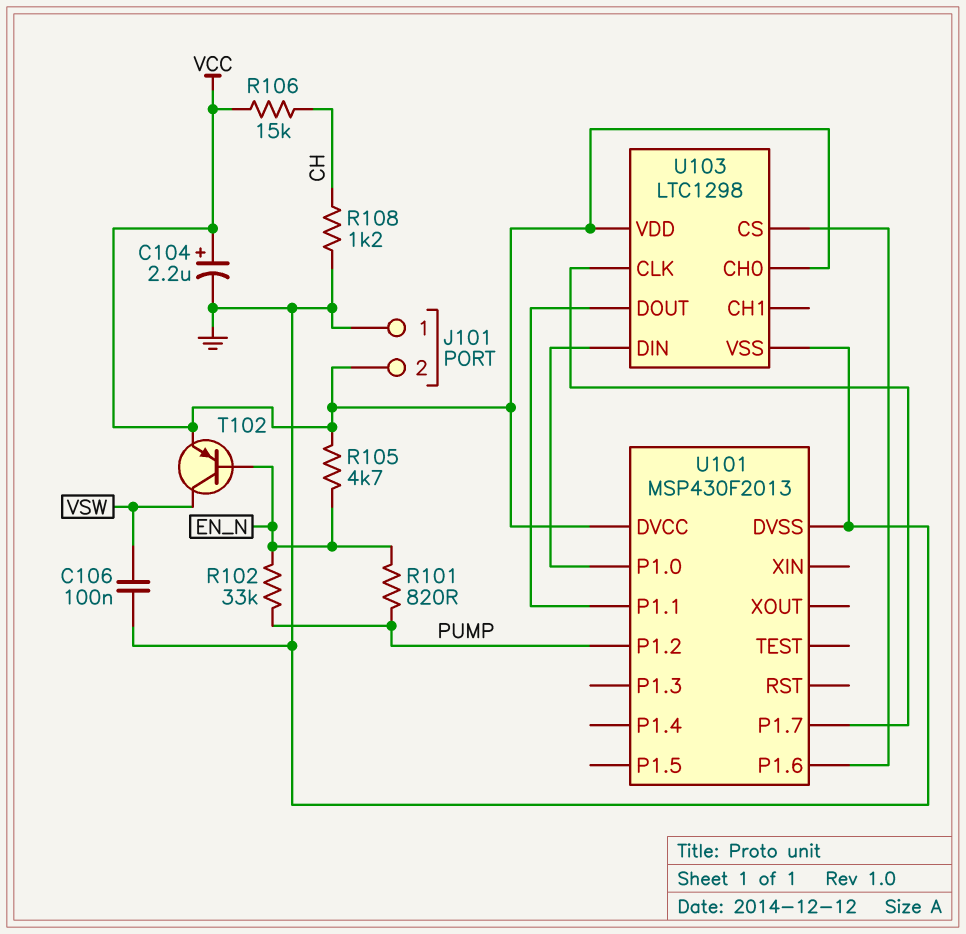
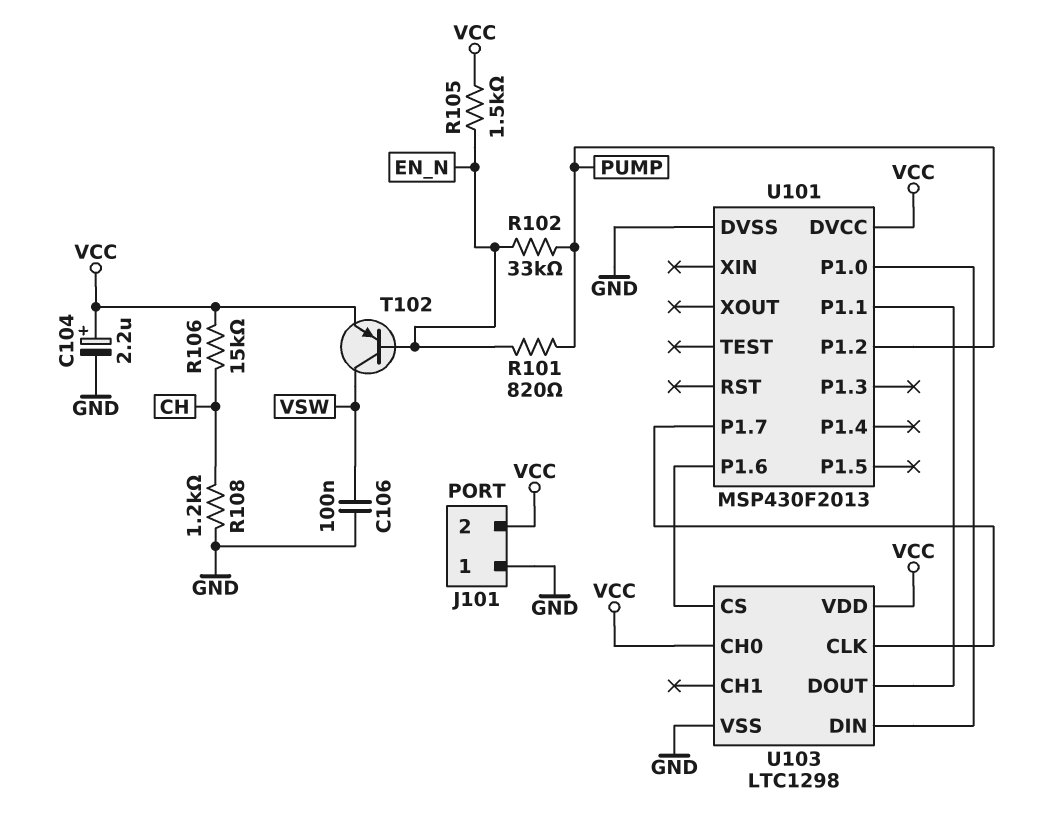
R105: 4.7k (EN_N, VCC) -> 1.5k (EN_N, VCC)

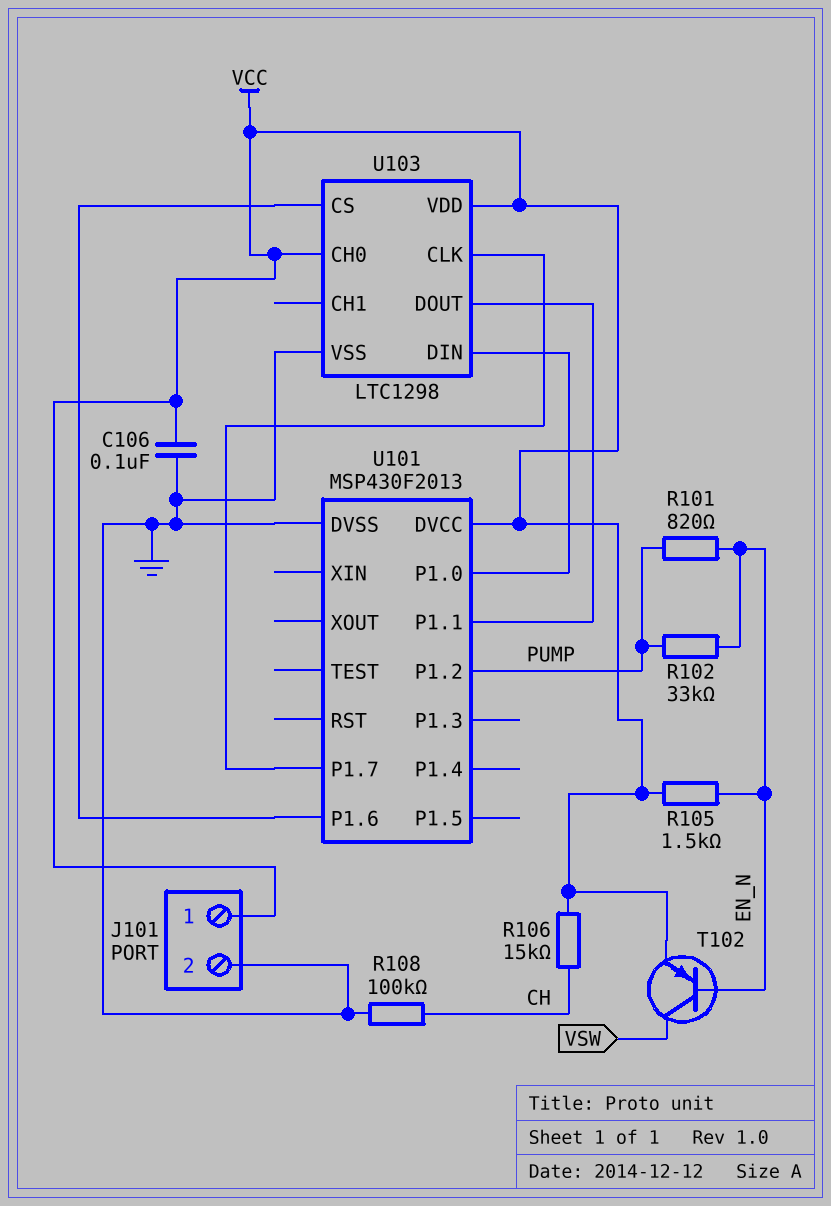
C104: 2.2uF (plus VCC, minus GND) -> none
C106: 100nF (GND, VSW) -> 100nF (GND, VCC)
J101 pin 1: GND -> VCC
J101 pin 2: VCC -> GND
R108: 1.2k (CH, GND) -> 100k (CH, GND)

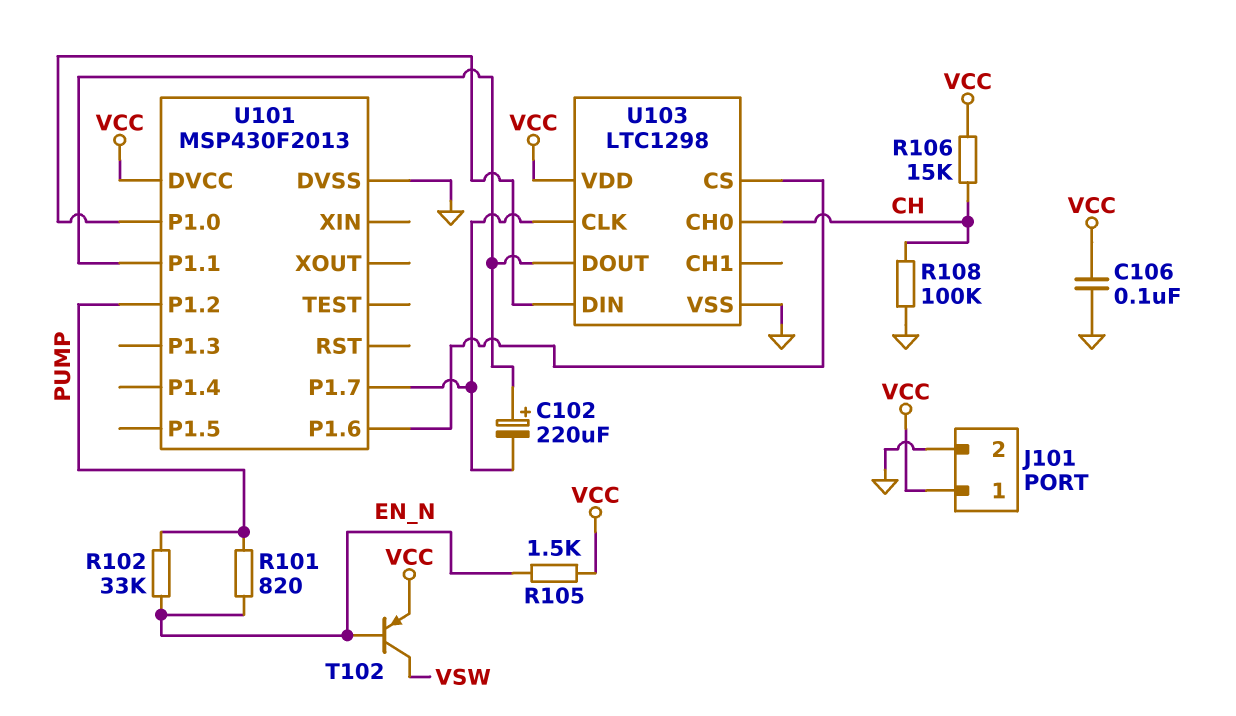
C102: none -> 220uF (plus U101/P1.1, minus U101/P1.7)
U103 pin CH0: VCC -> CH

